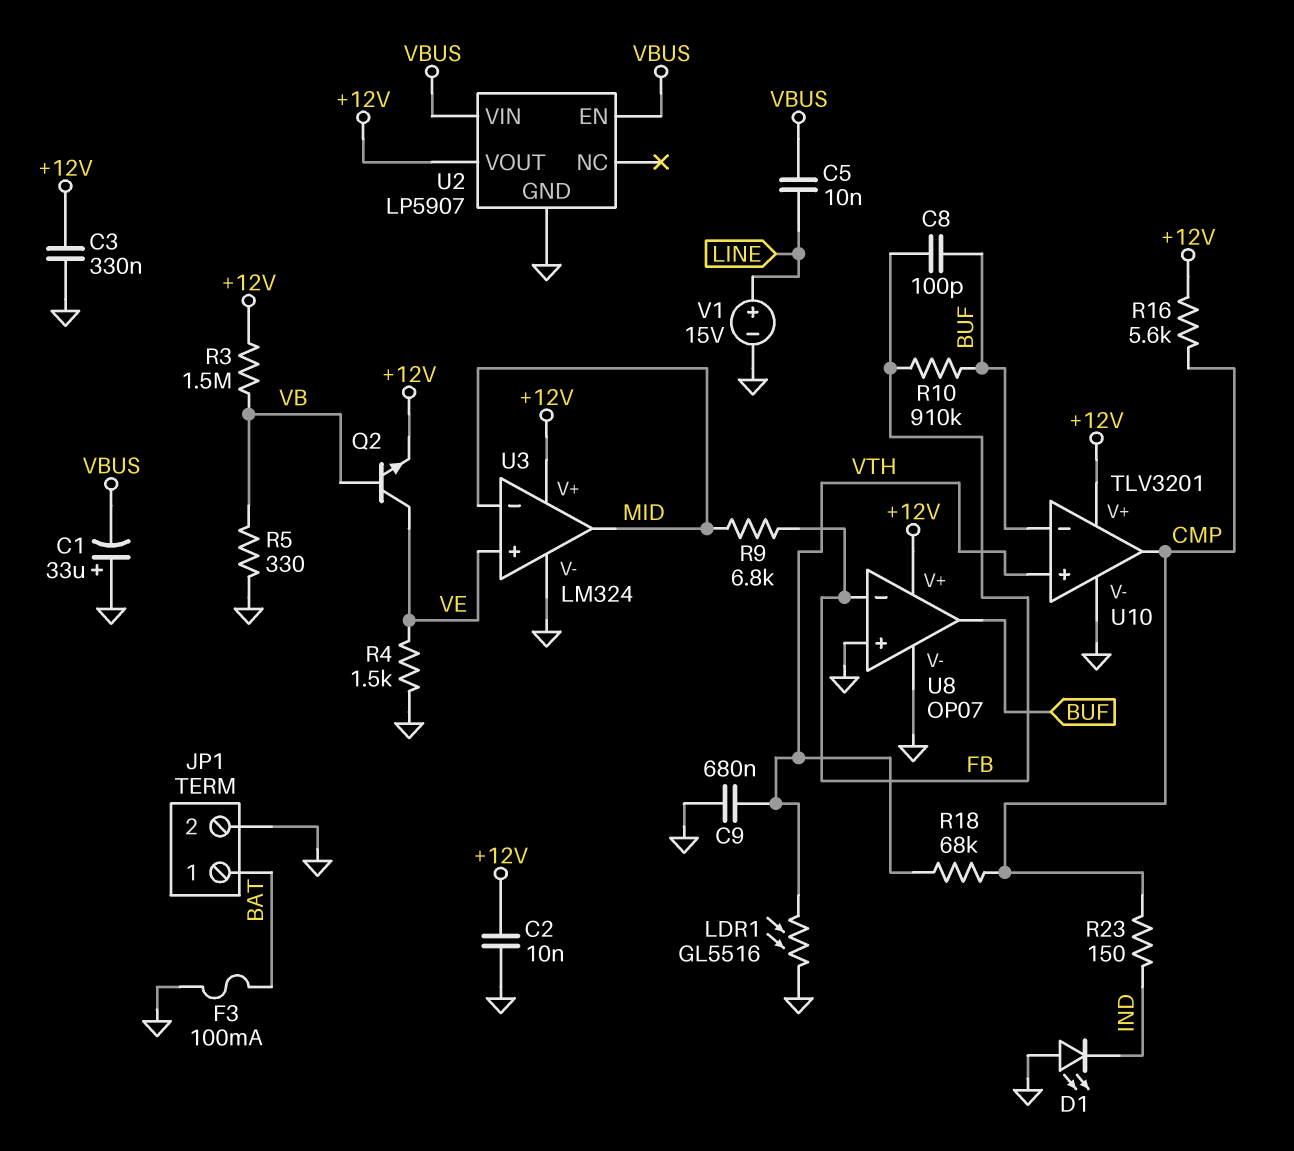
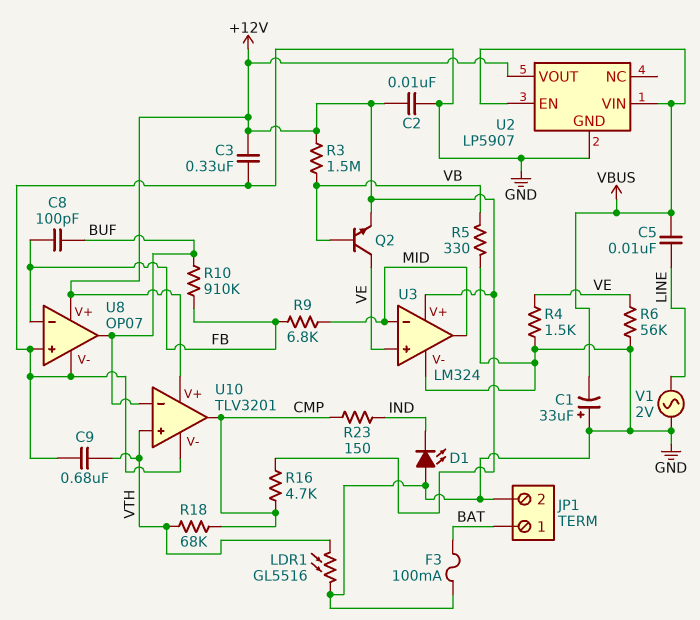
R6: none -> 56k (GND, VE)
R16: 5.6k (+12V, CMP) -> 4.7k (+12V, CMP)
V1: 15V (plus LINE, minus GND) -> AC 2V (GND, LINE)

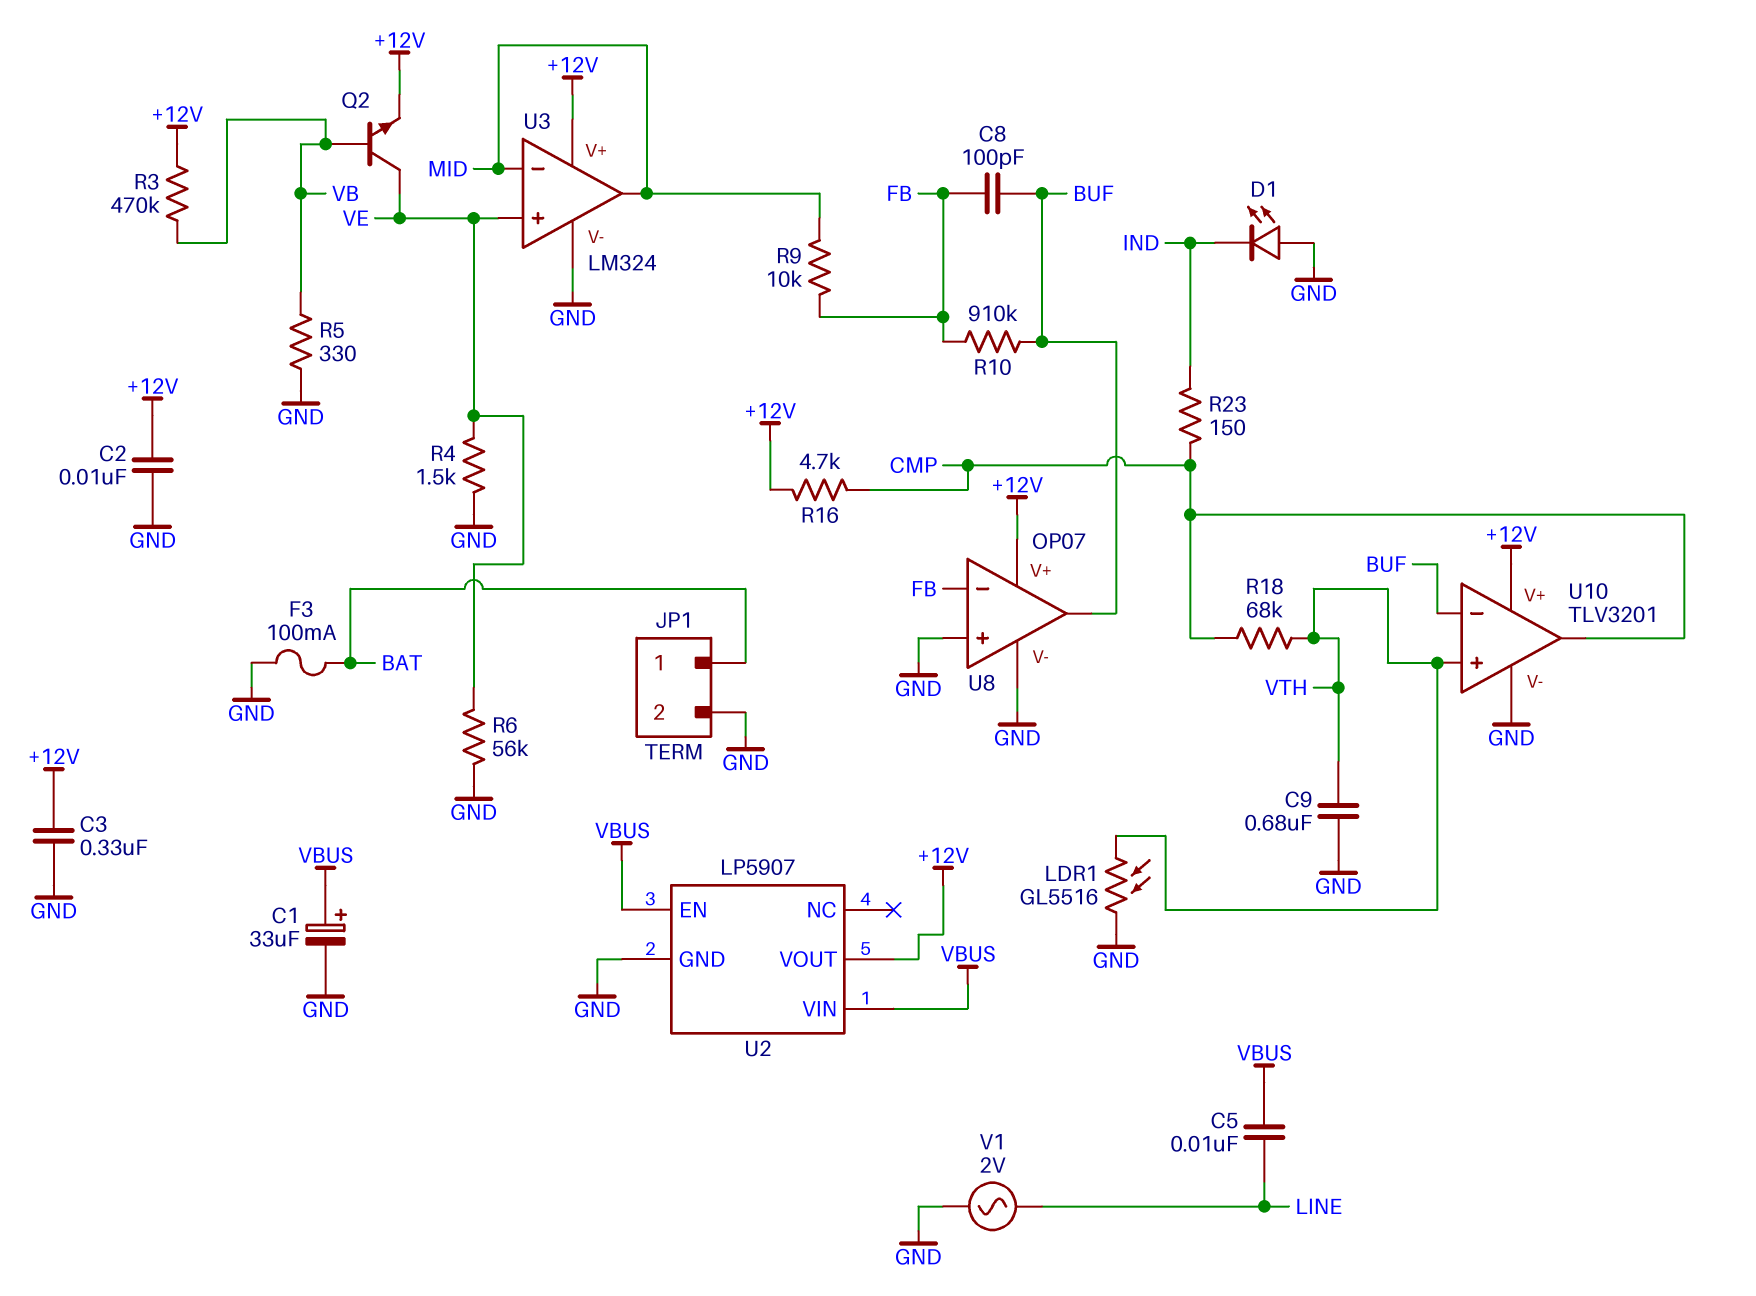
C1: 33uF (plus GND, minus VBUS) -> 33uF (plus VBUS, minus GND)
R3: 1.5M (+12V, VB) -> 470k (+12V, VB)
R9: 6.8k (FB, MID) -> 10k (FB, MID)

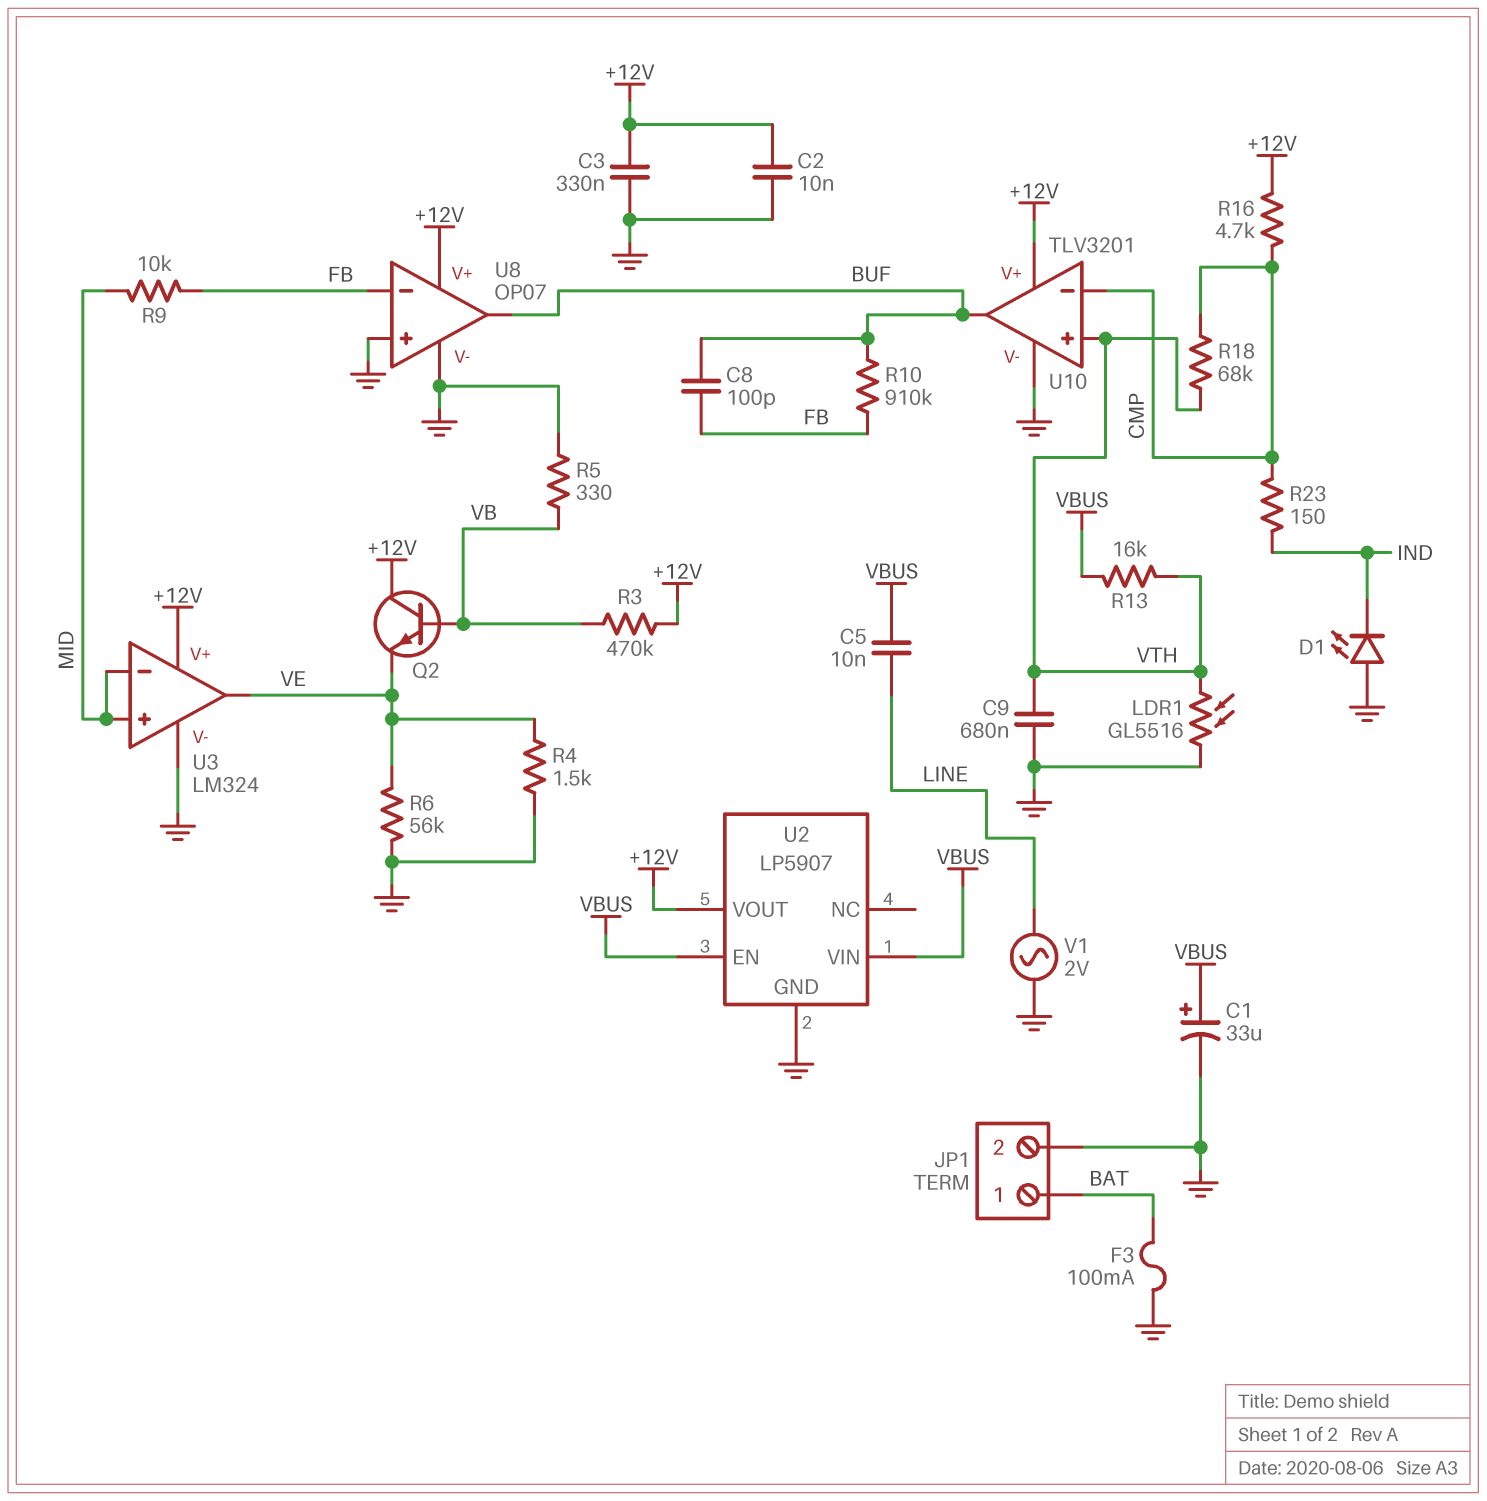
Q2: NPN (B VB, C VE, E +12V) -> NPN (B VB, C +12V, E VE)
R13: none -> 16k (VBUS, VTH)
U3 pin in+: VE -> MID
U3 pin out: MID -> VE
U10 pin in-: BUF -> CMP
U10 pin out: CMP -> BUF

